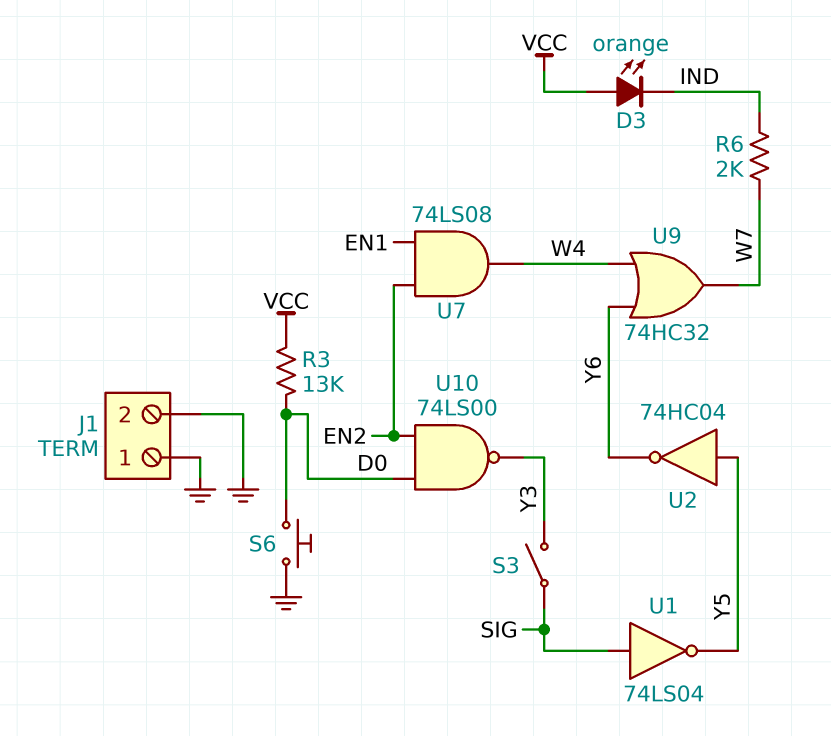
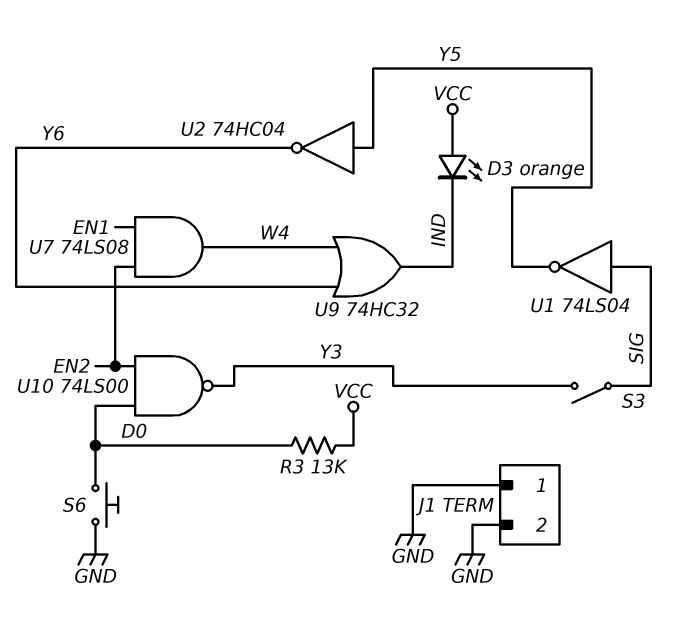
R6: 2k (IND, W7) -> none
U9: OR 74HC32 (in W4, in Y6, out W7) -> OR 74HC32 (in W4, in Y6, out IND)

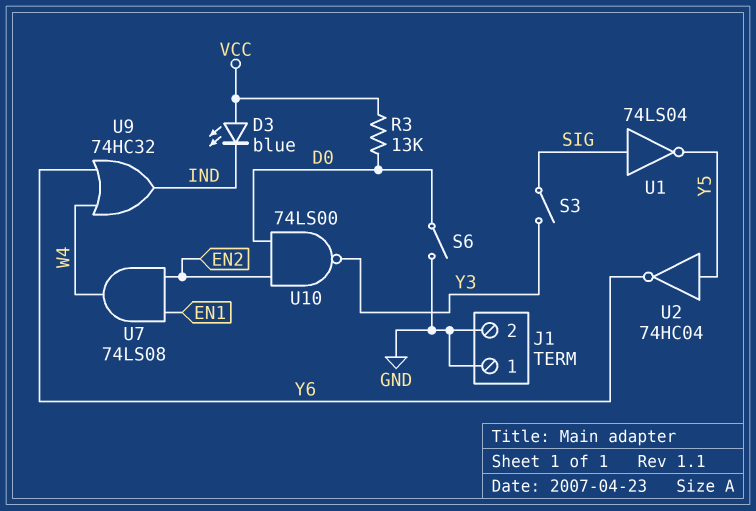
D3: LED orange (A VCC, K IND) -> LED blue (A VCC, K IND)
S6: button (D0, GND) -> switch (D0, GND)

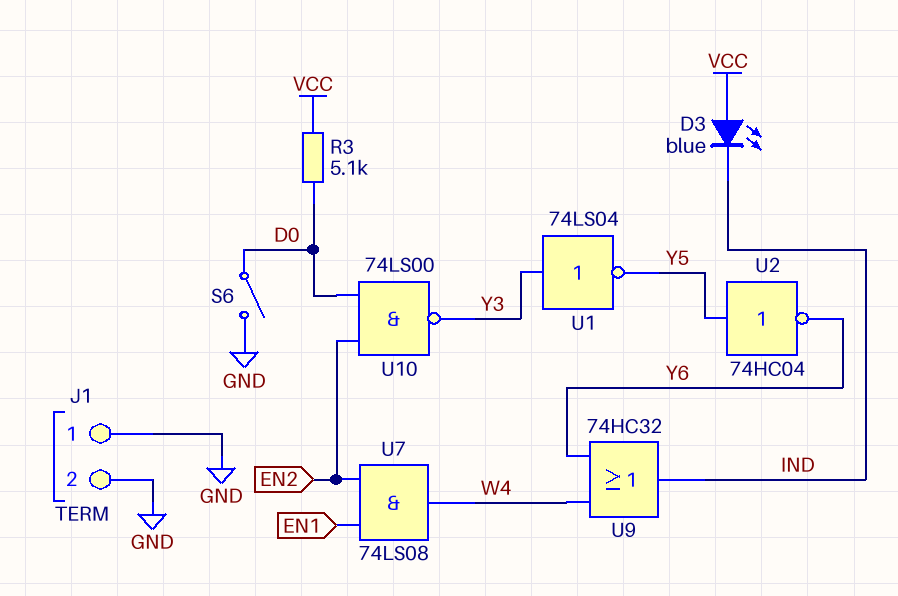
R3: 13k (D0, VCC) -> 5.1k (D0, VCC)
S3: switch (SIG, Y3) -> none
U1: NOT 74LS04 (in SIG, out Y5) -> NOT 74LS04 (in Y3, out Y5)

